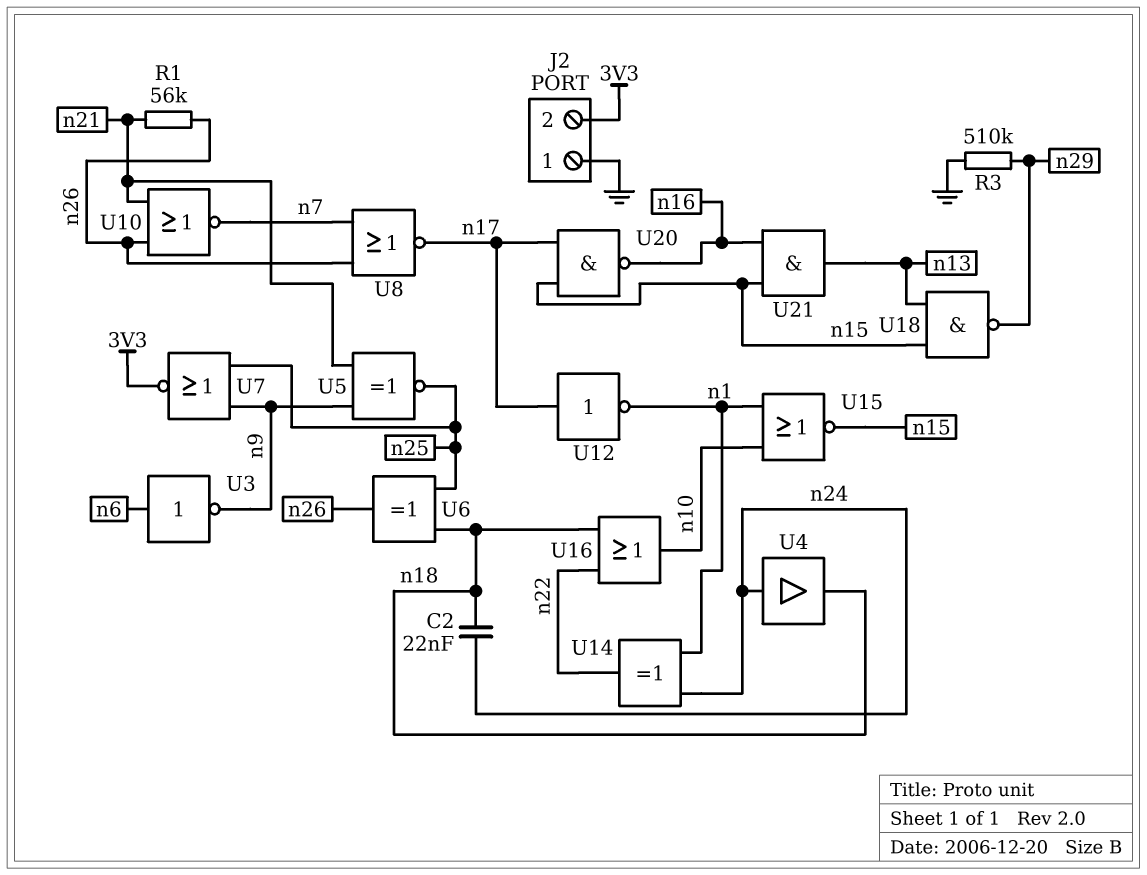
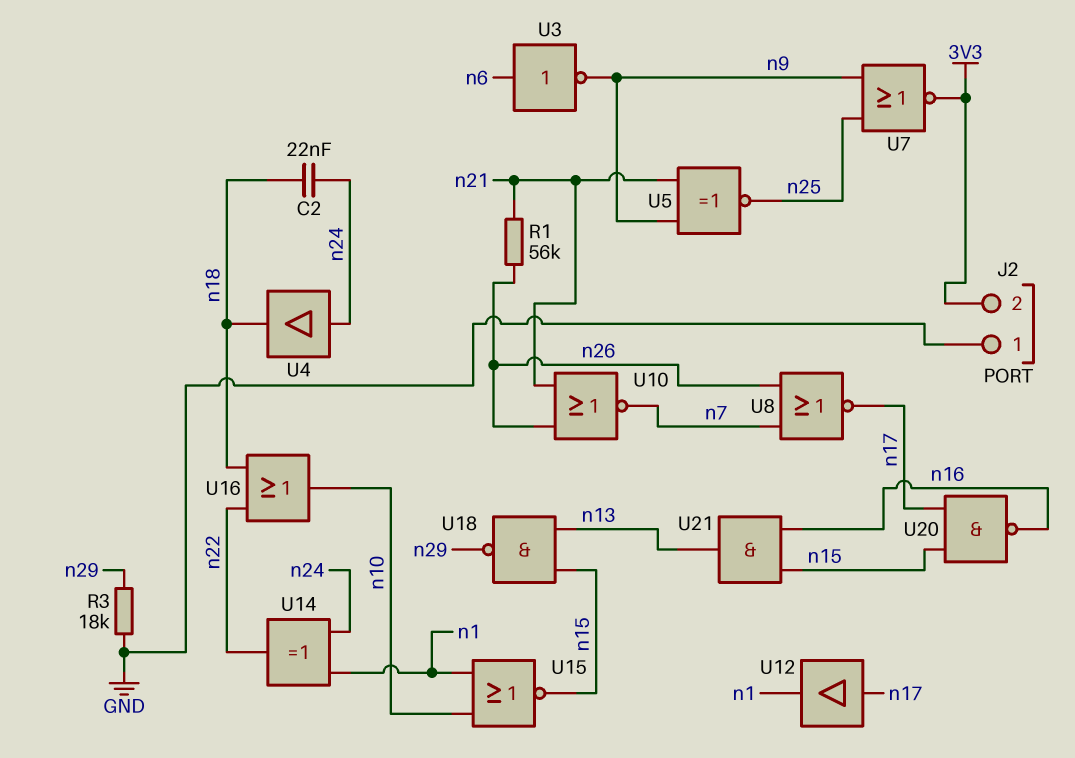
R3: 510k (GND, n29) -> 18k (GND, n29)
U6: XOR (in n18, in n25, out n26) -> none
U12: NOT (in n17, out n1) -> buffer (in n17, out n1)

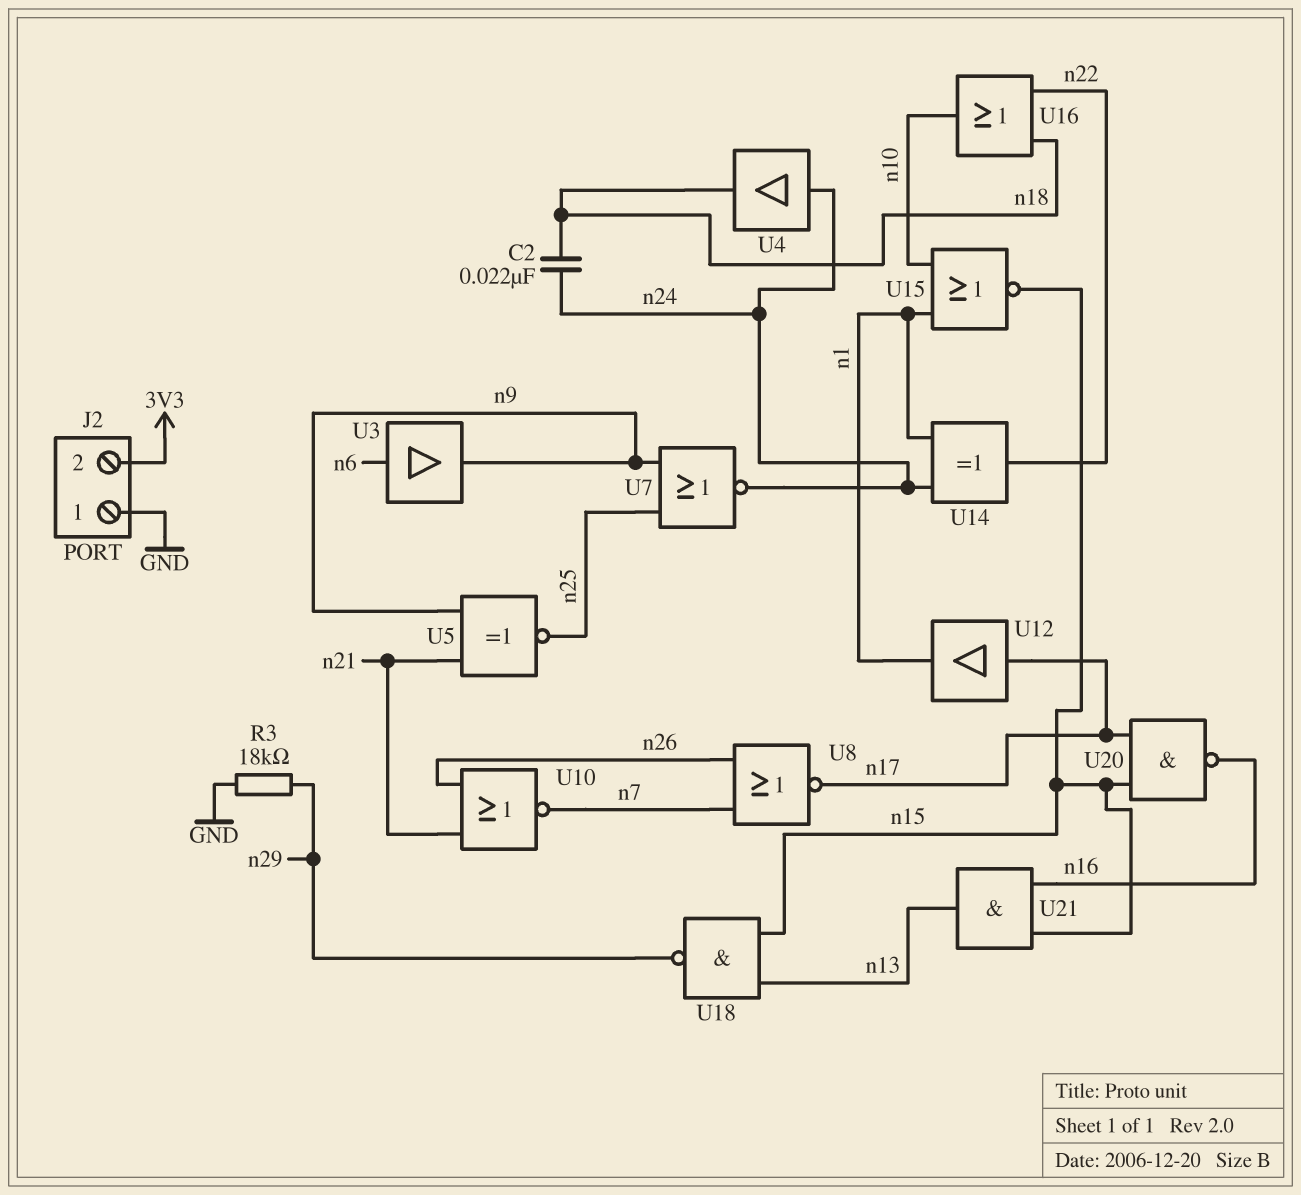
R1: 56k (n21, n26) -> none
U3: NOT (in n6, out n9) -> buffer (in n6, out n9)
U7: NOR (in n9, in n25, out 3V3) -> NOR (in n9, in n25, out n24)

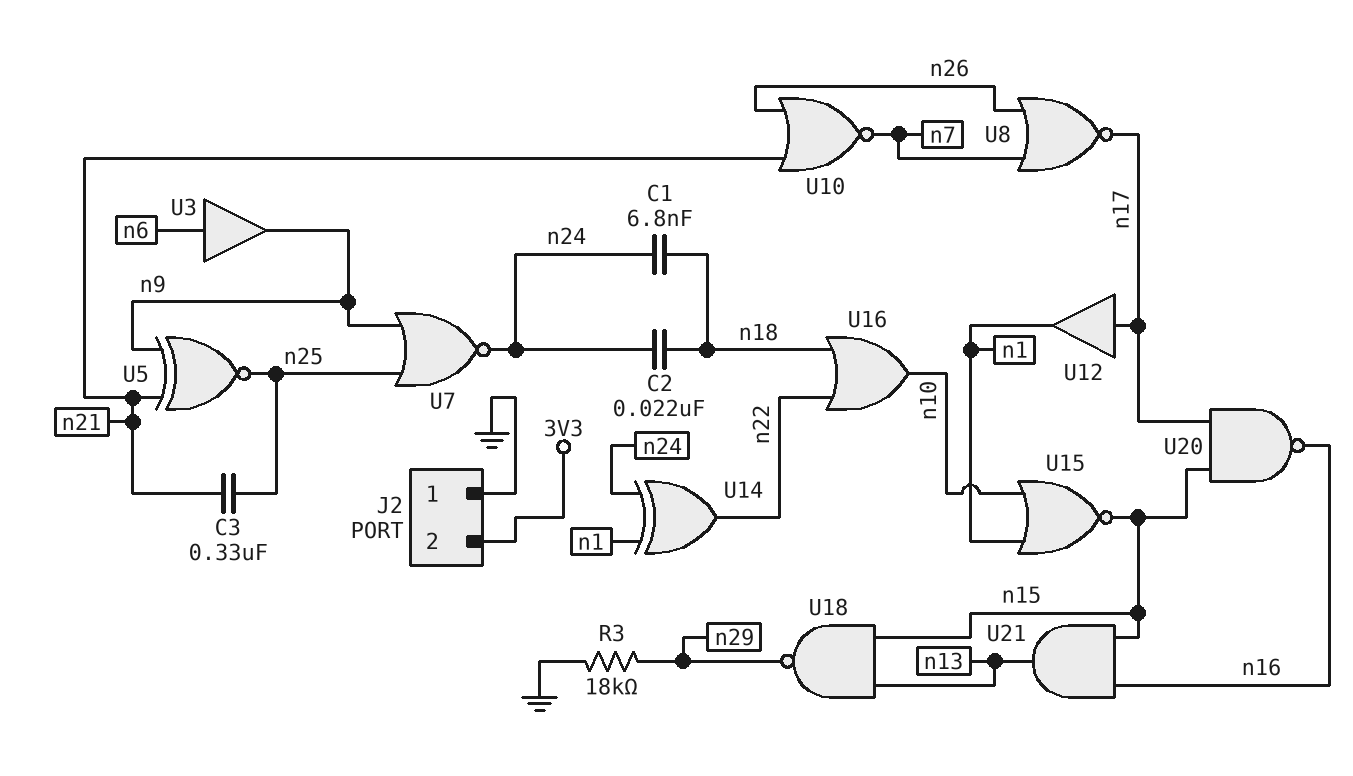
C1: none -> 6.8nF (n18, n24)
C3: none -> 330nF (n21, n25)
U4: buffer (in n24, out n18) -> none

